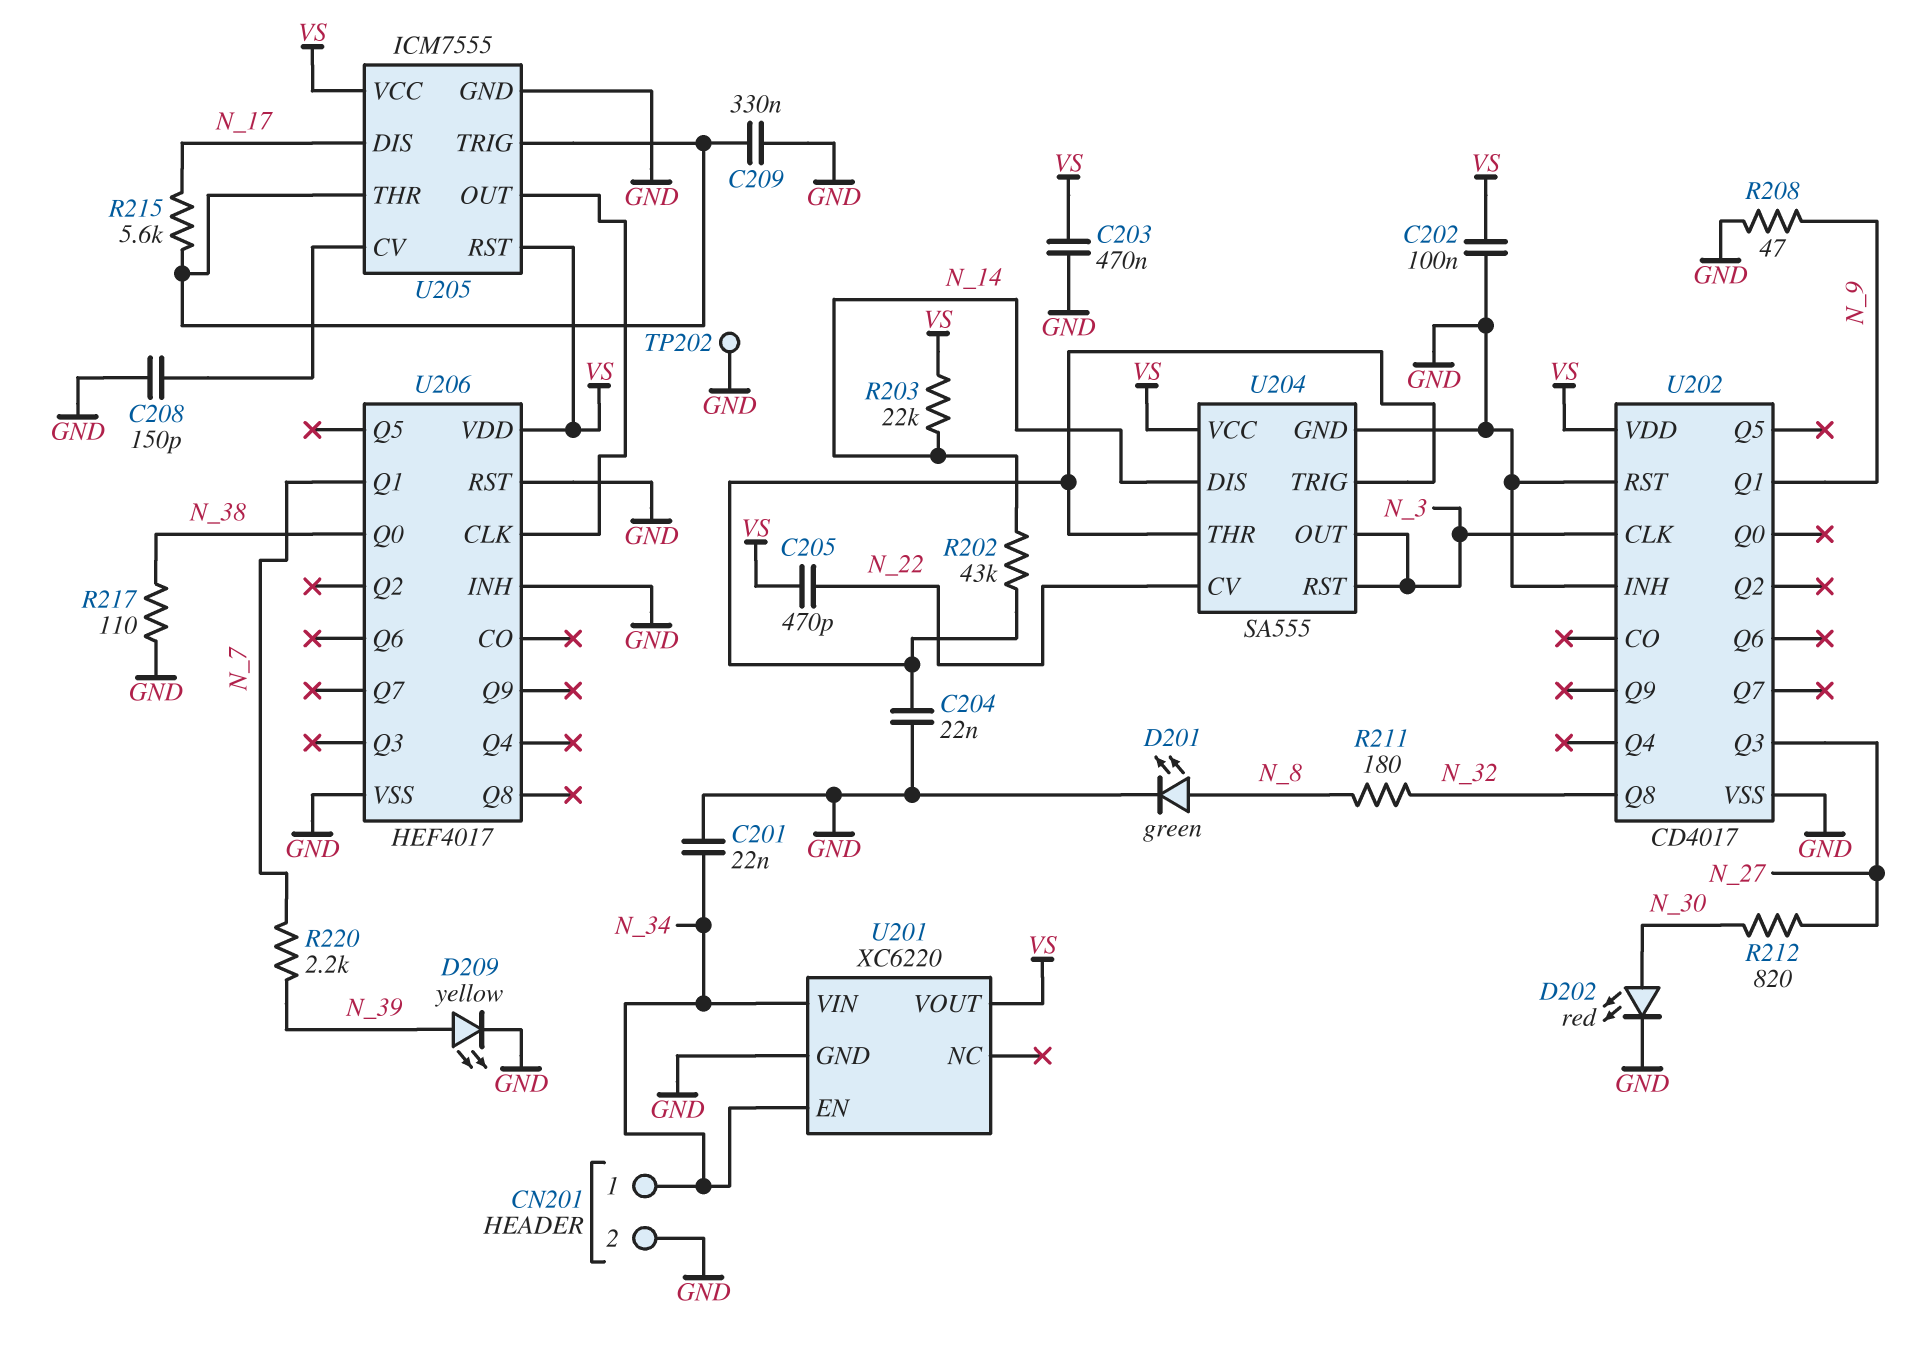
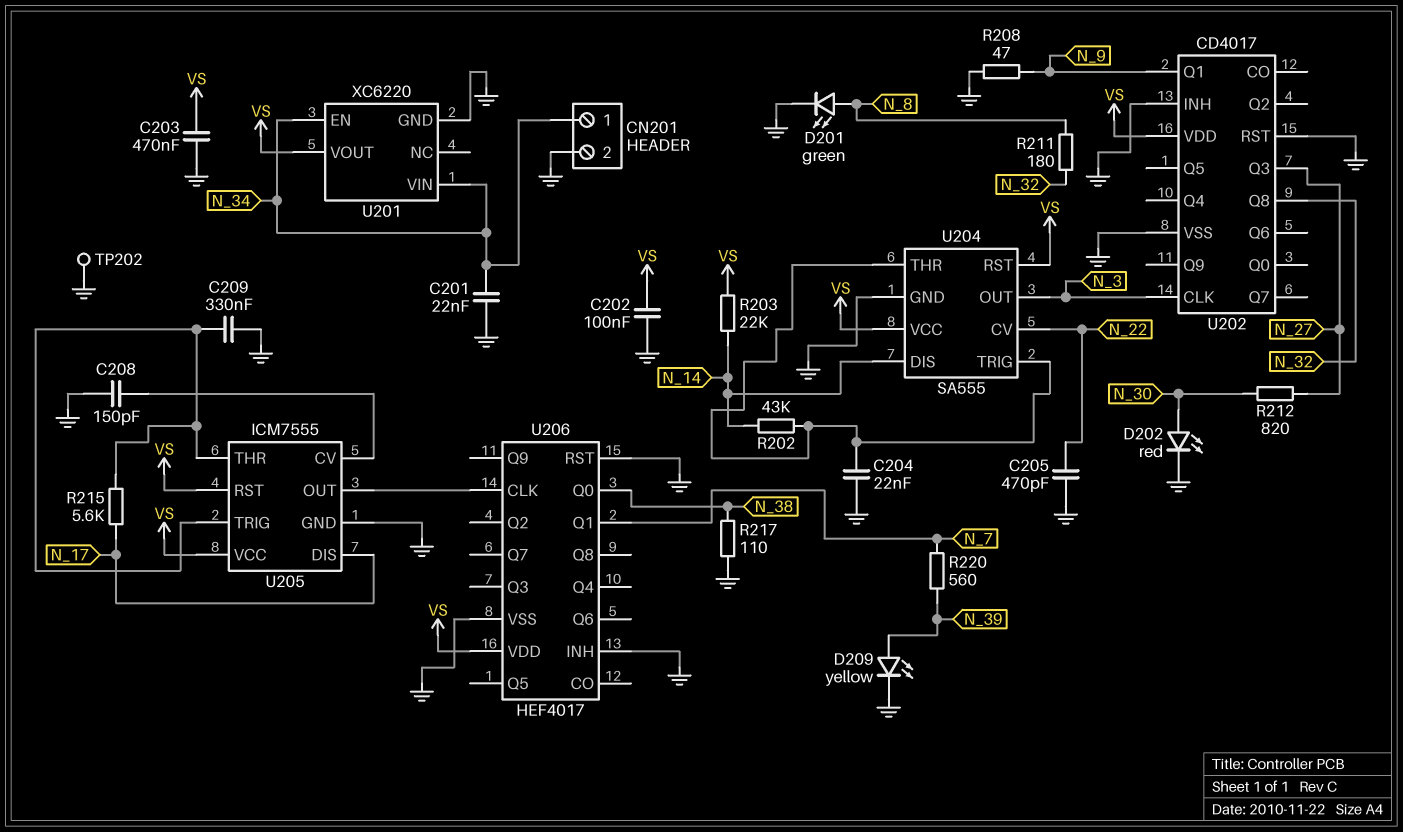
C205: 470pF (N_22, VS) -> 470pF (GND, N_22)
R220: 2.2k (N_7, N_39) -> 560 (N_7, N_39)
U204 pin RST: N_3 -> VS

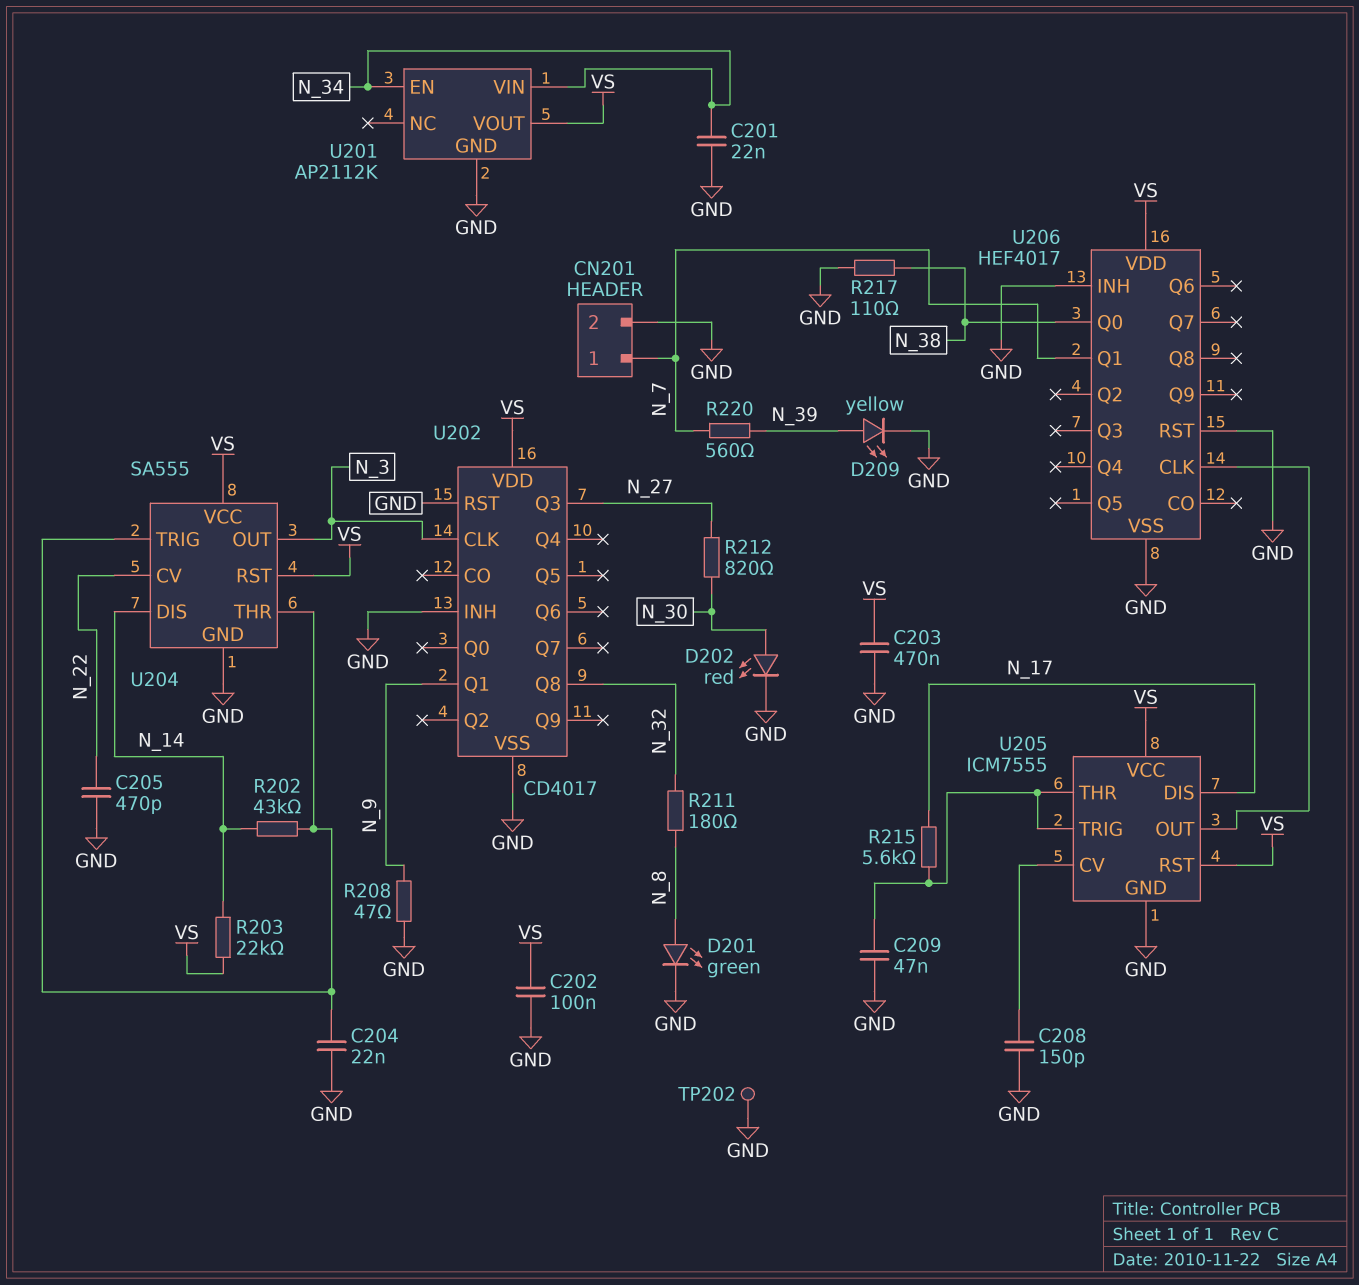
C209: 330nF (GND, U205/THR) -> 47nF (GND, U205/THR)
CN201 pin 1: N_34 -> N_7
U201: XC6220 -> AP2112K

